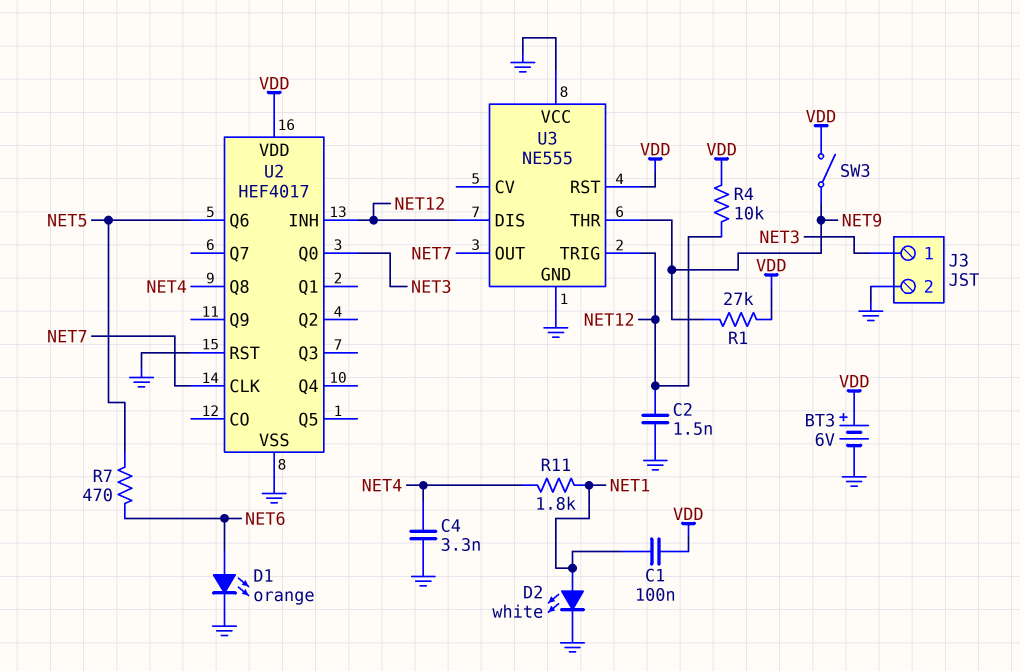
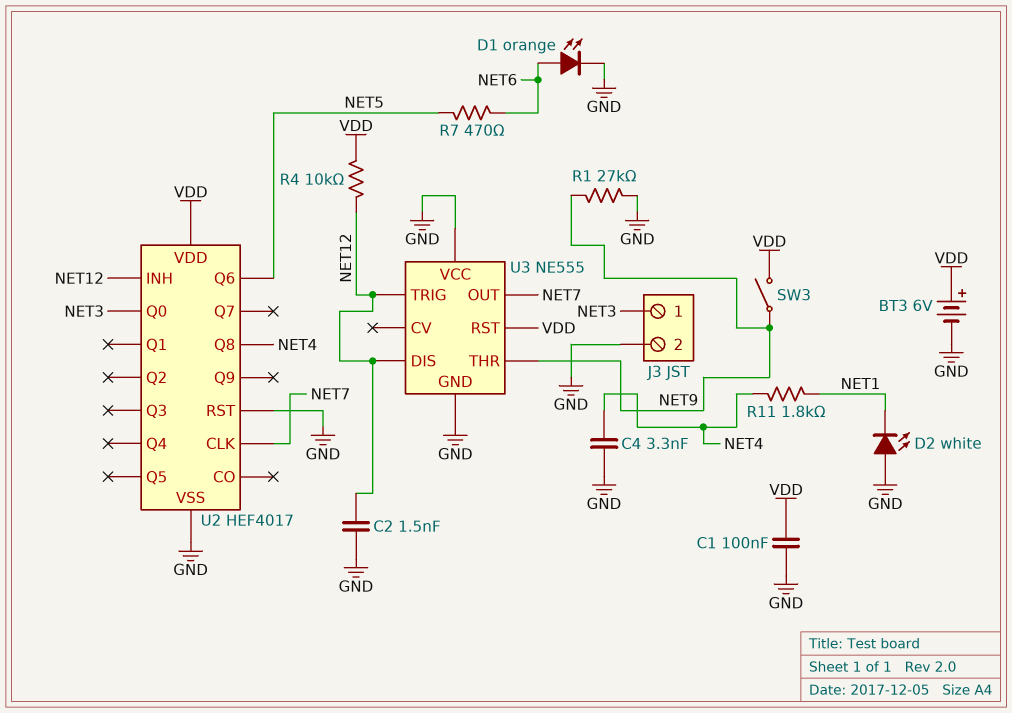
C1: 100nF (NET1, VDD) -> 100nF (GND, VDD)
D2: LED white (A NET1, K GND) -> LED white (A GND, K NET1)
R1: 27k (NET9, VDD) -> 27k (GND, NET9)

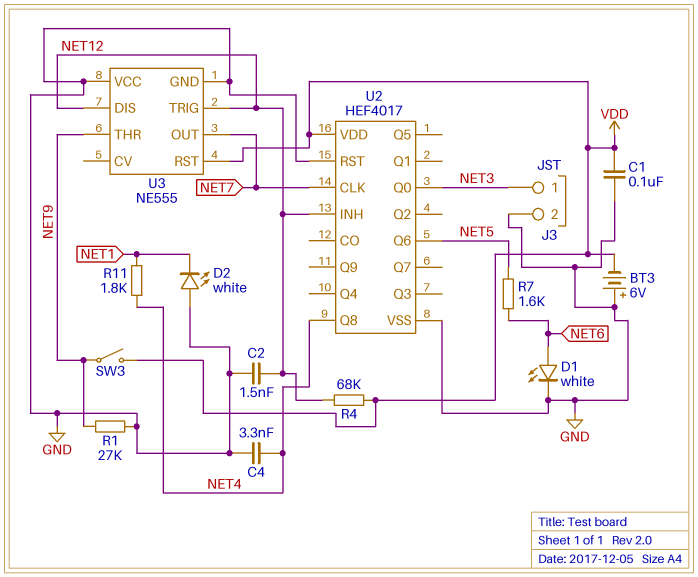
BT3: 6V (plus VDD, minus GND) -> 6V (plus GND, minus VDD)
D1: LED orange (A NET6, K GND) -> LED white (A NET6, K GND)
R4: 10k (NET12, VDD) -> 68k (NET12, VDD)
R7: 470 (NET5, NET6) -> 1.6k (NET5, NET6)

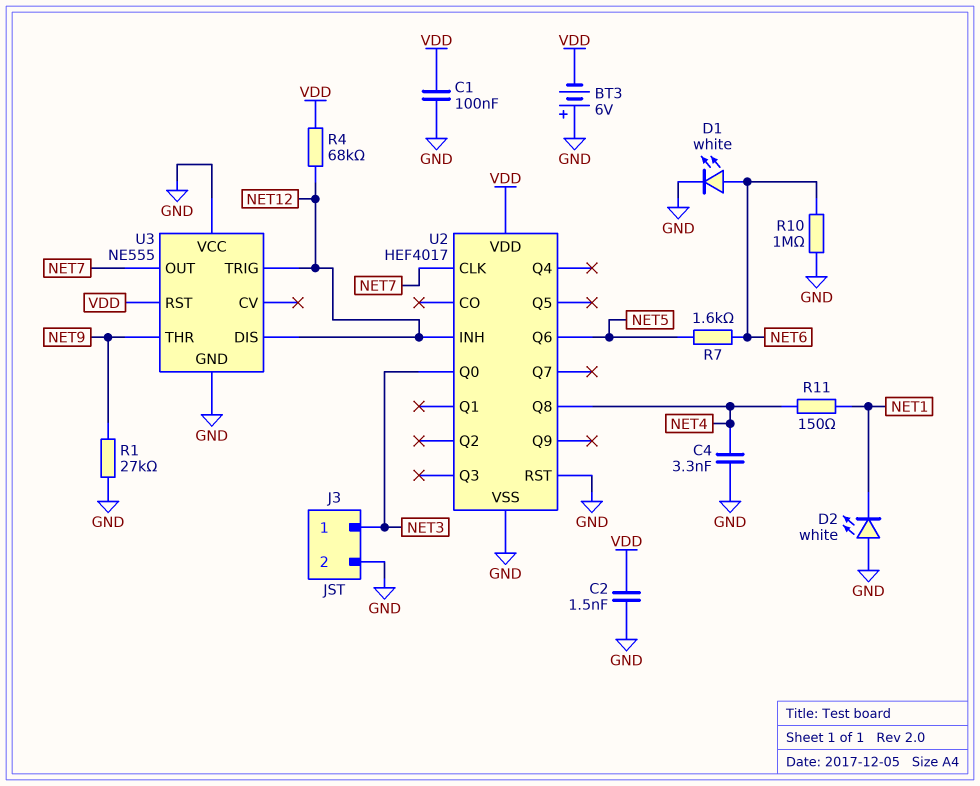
C2: 1.5nF (GND, NET12) -> 1.5nF (GND, VDD)
R10: none -> 1M (GND, NET6)
R11: 1.8k (NET1, NET4) -> 150 (NET1, NET4)
SW3: switch (NET9, VDD) -> none

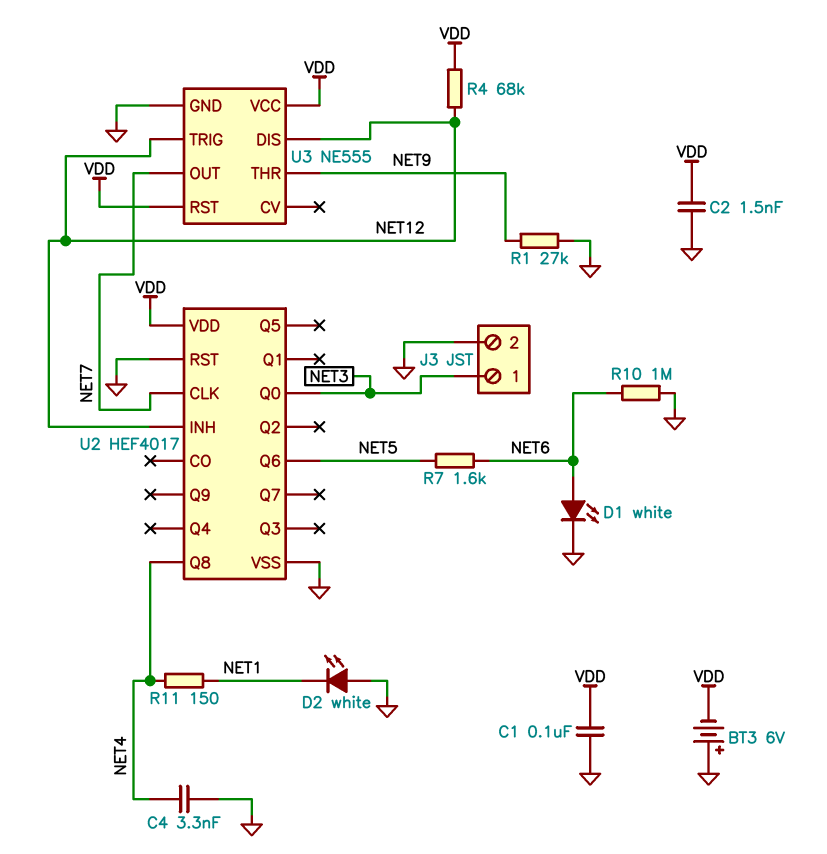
U3 pin VCC: GND -> VDD

